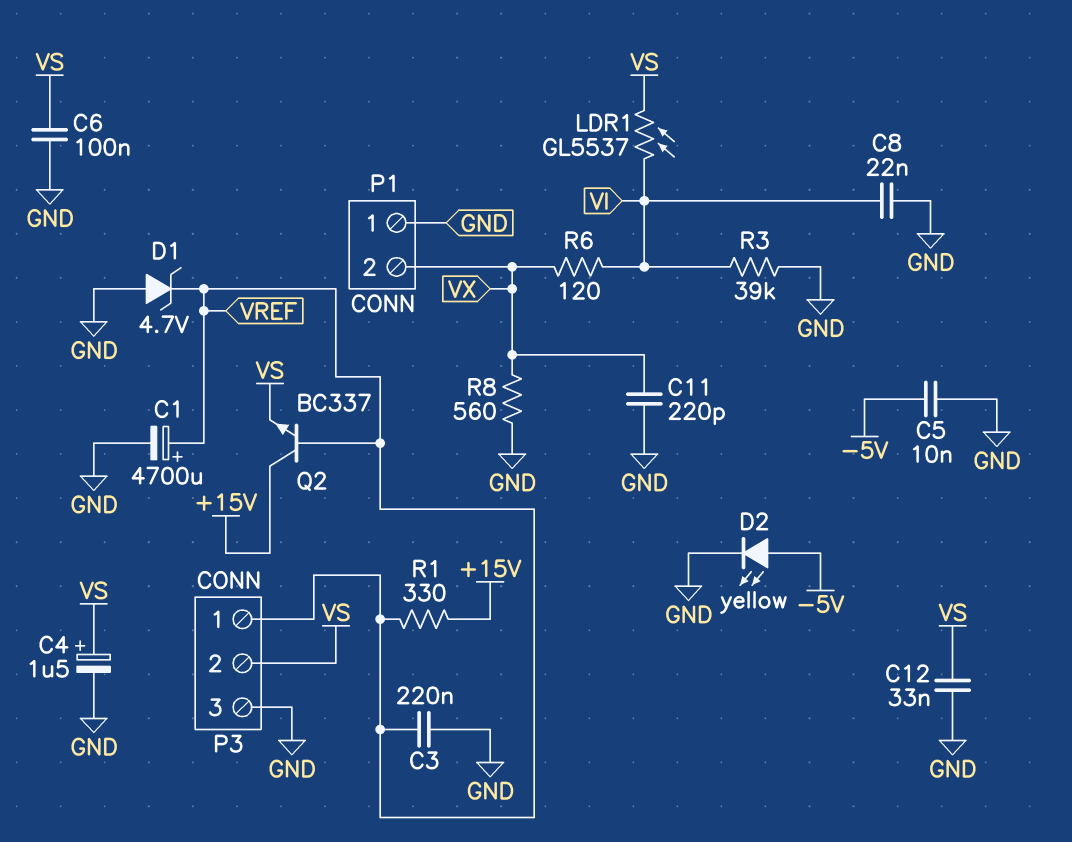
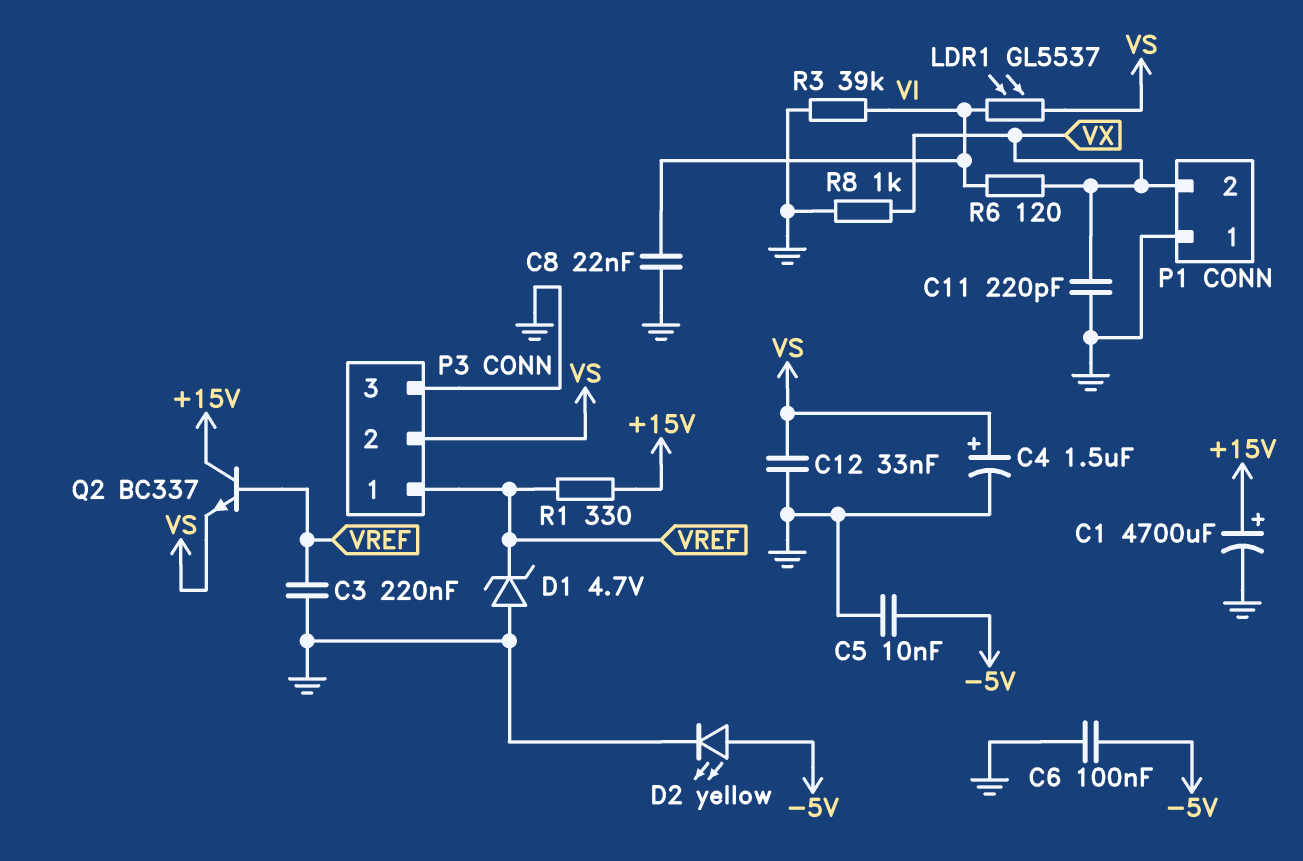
C1: 4700uF (plus VREF, minus GND) -> 4700uF (plus +15V, minus GND)
C6: 100nF (GND, VS) -> 100nF (-5V, GND)
R8: 560 (GND, VX) -> 1k (GND, VX)

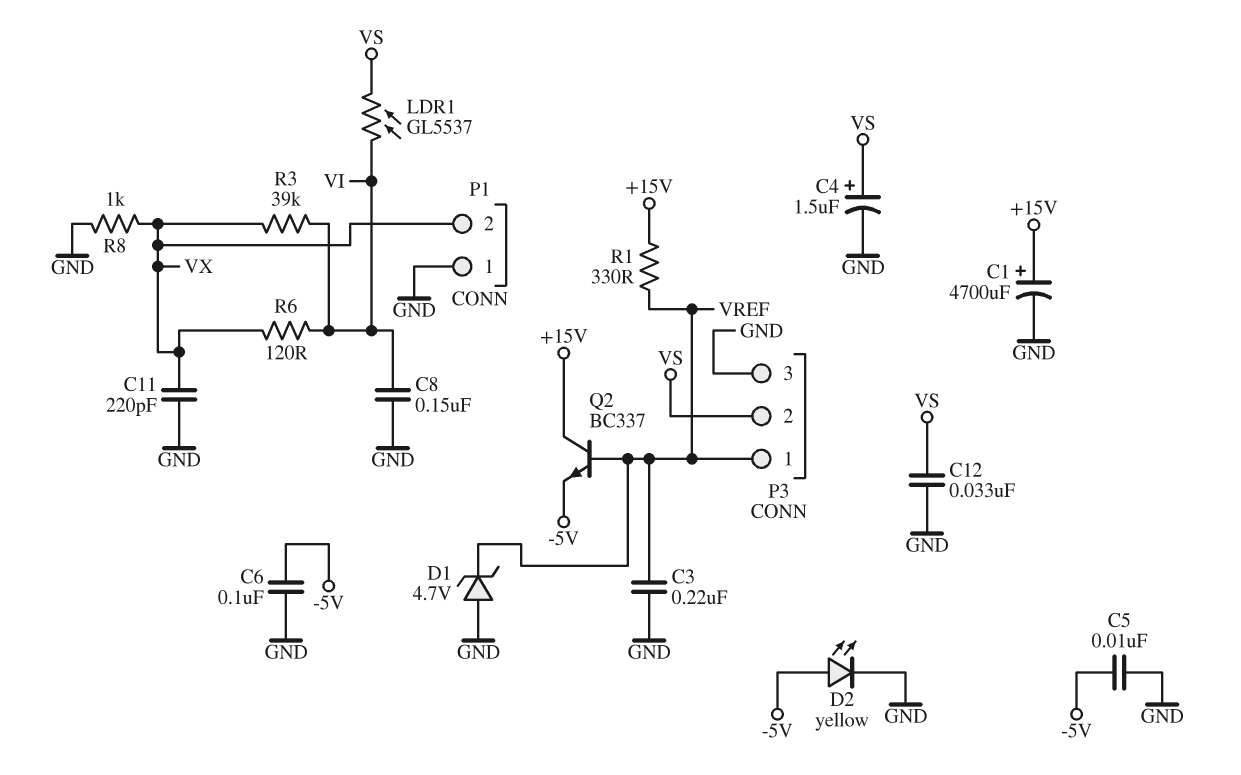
C8: 22nF (GND, VI) -> 150nF (GND, VI)
Q2: NPN BC337 (B VREF, C +15V, E VS) -> NPN BC337 (B VREF, C +15V, E -5V)
R3: 39k (GND, VI) -> 39k (VI, VX)

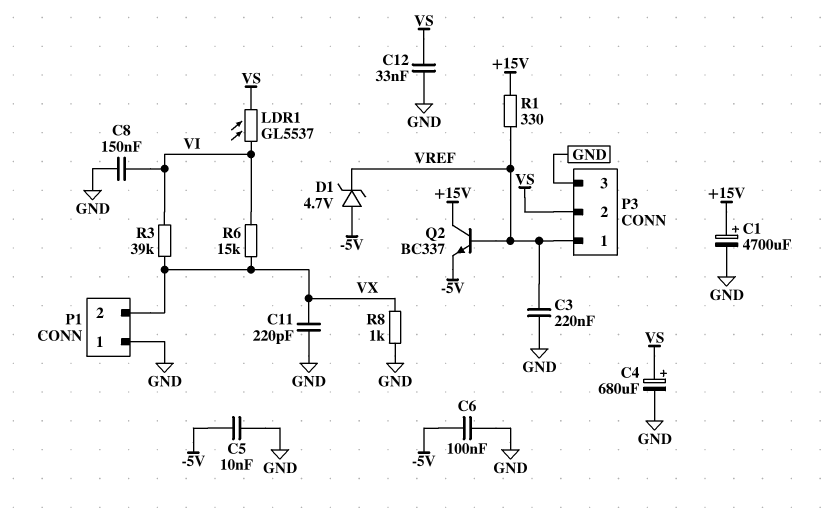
C4: 1.5uF (plus VS, minus GND) -> 680uF (plus VS, minus GND)
D1: zener 4.7V (A GND, K VREF) -> zener 4.7V (A -5V, K VREF)
D2: LED yellow (A -5V, K GND) -> none
R6: 120 (VI, VX) -> 15k (VI, VX)

